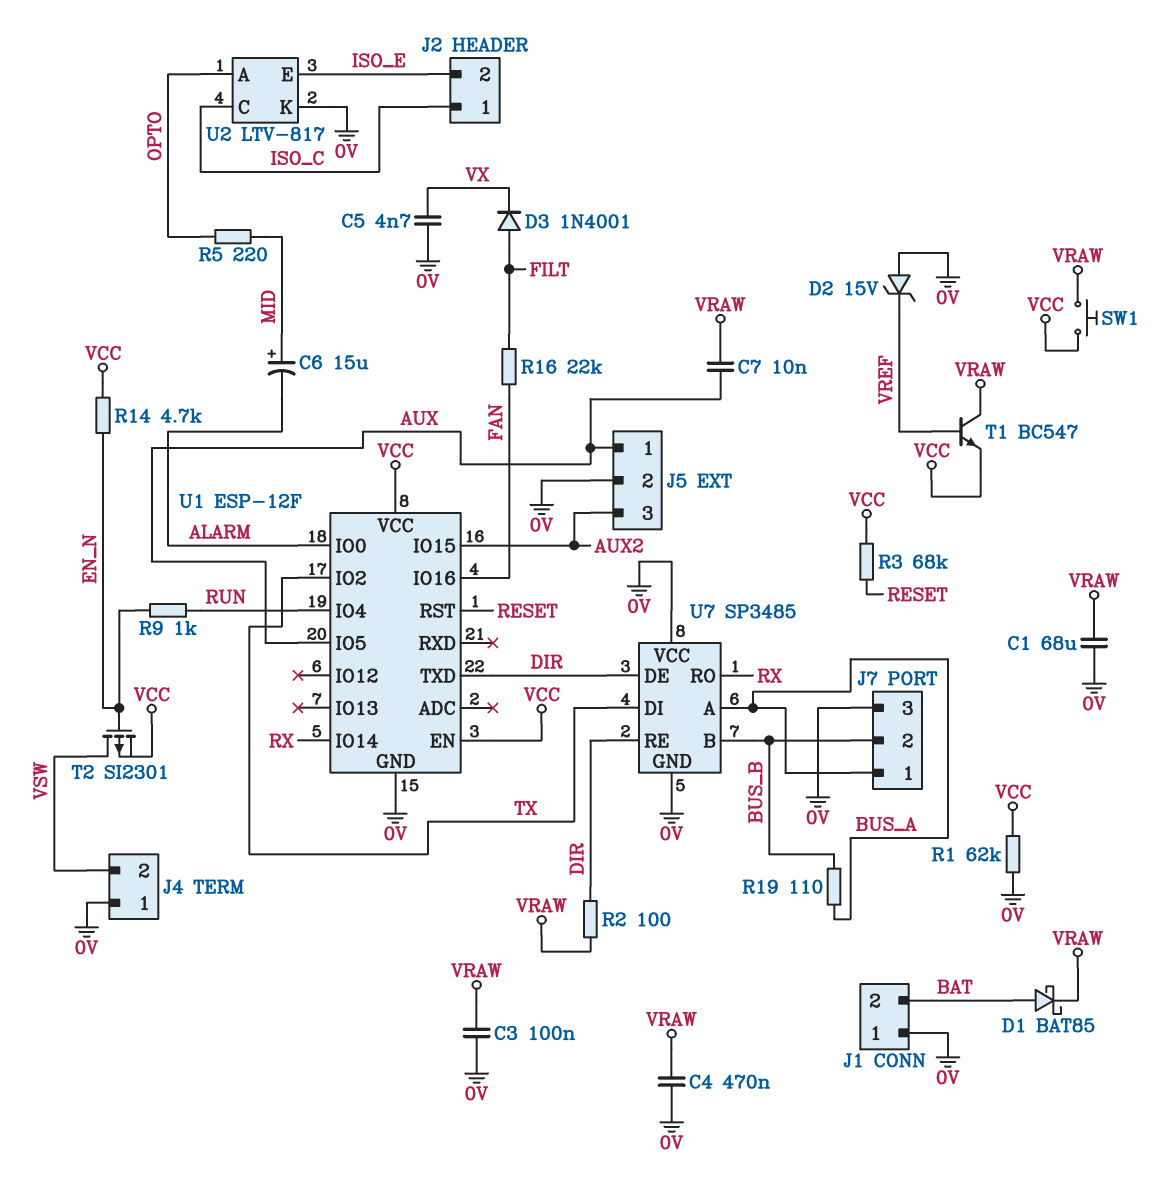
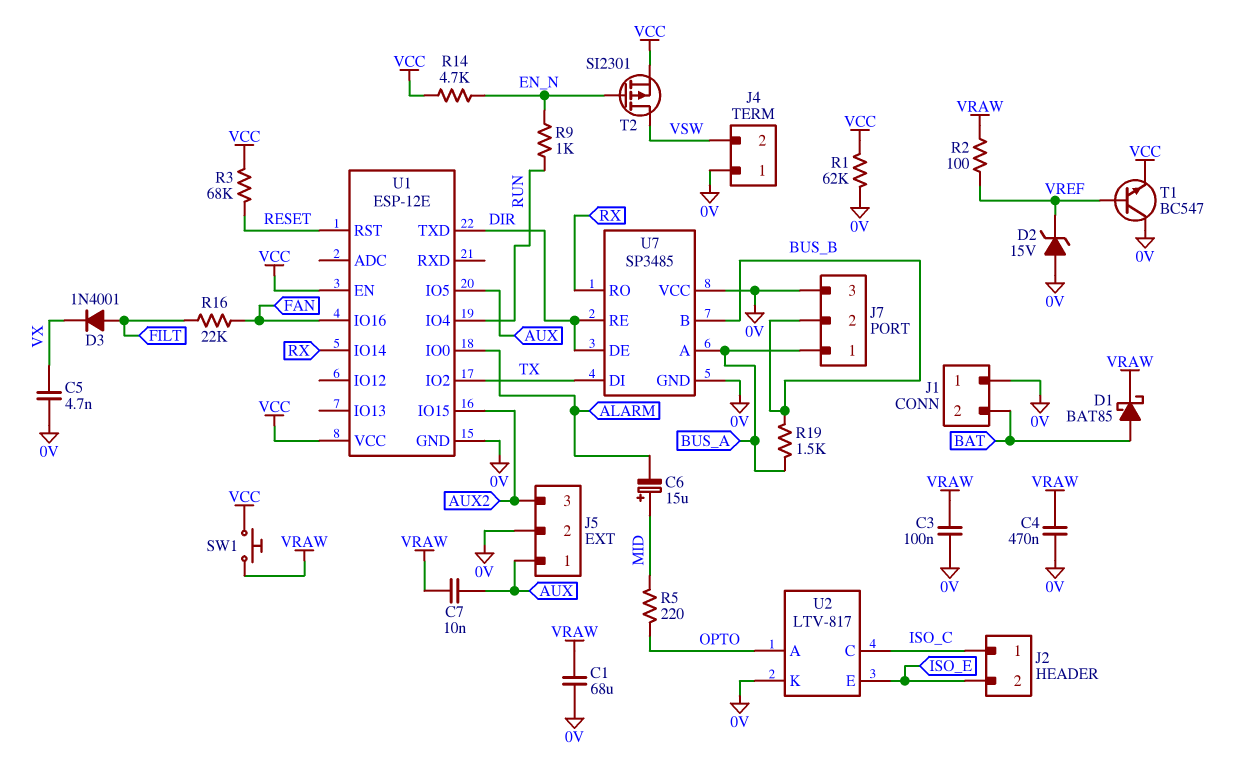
R2: 100 (DIR, VRAW) -> 100 (VRAW, VREF)
R19: 110 (BUS_A, BUS_B) -> 1.5k (BUS_A, BUS_B)
T1: NPN BC547 (B VREF, C VRAW, E VCC) -> NPN BC547 (B VREF, C 0V, E VCC)
U1: ESP-12F -> ESP-12E

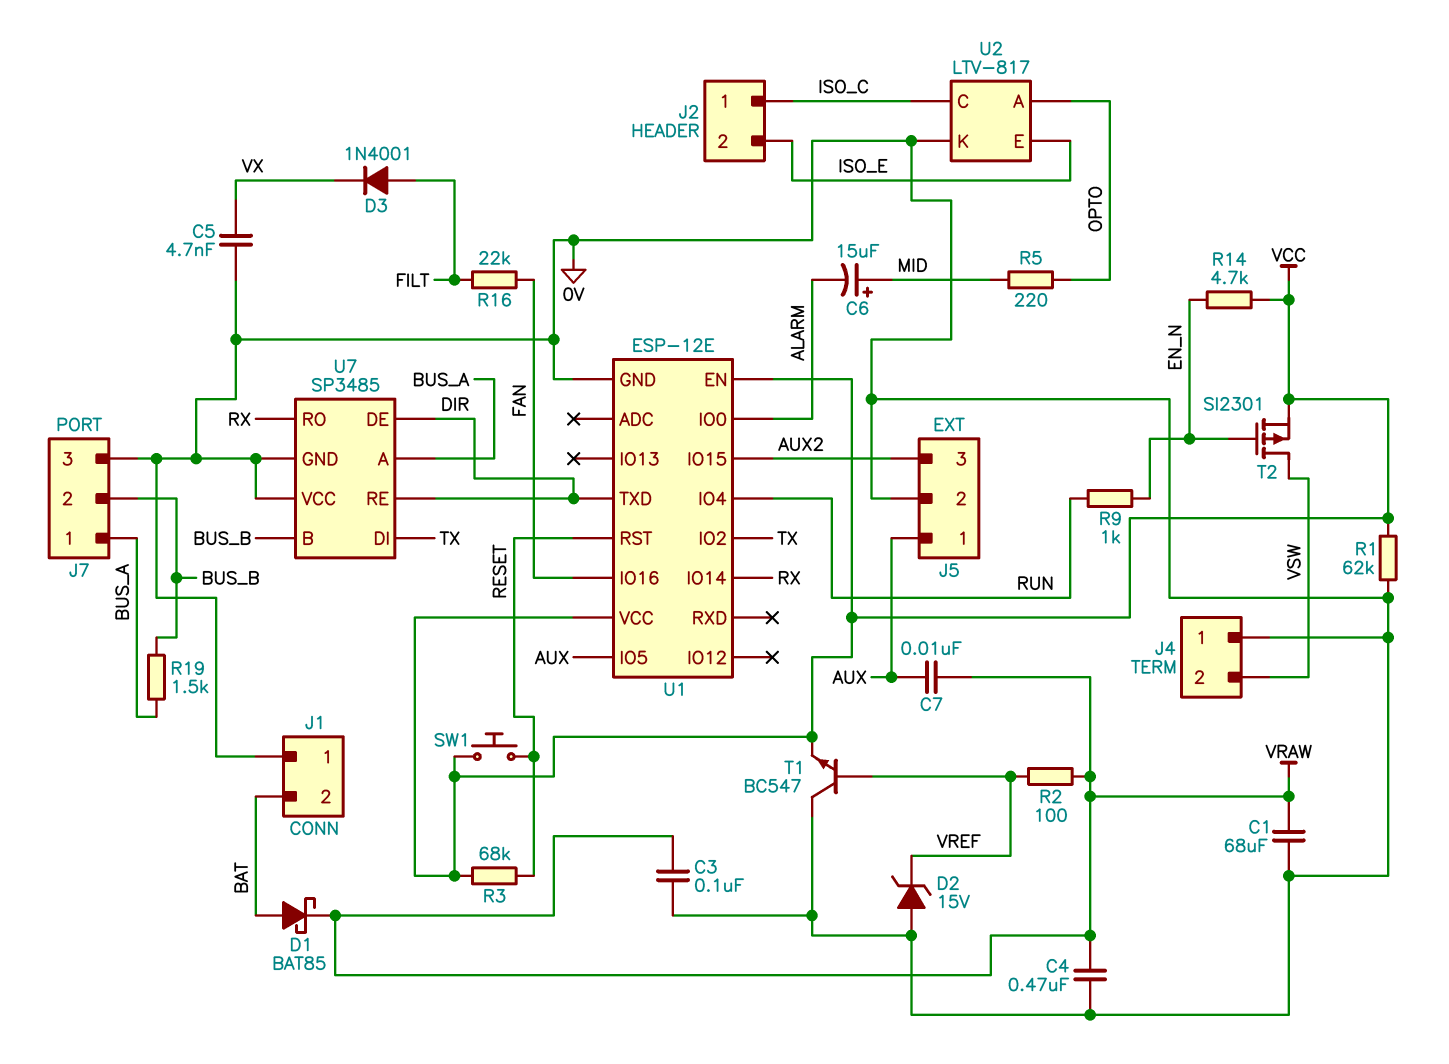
SW1: button (VCC, VRAW) -> button (RESET, VCC)

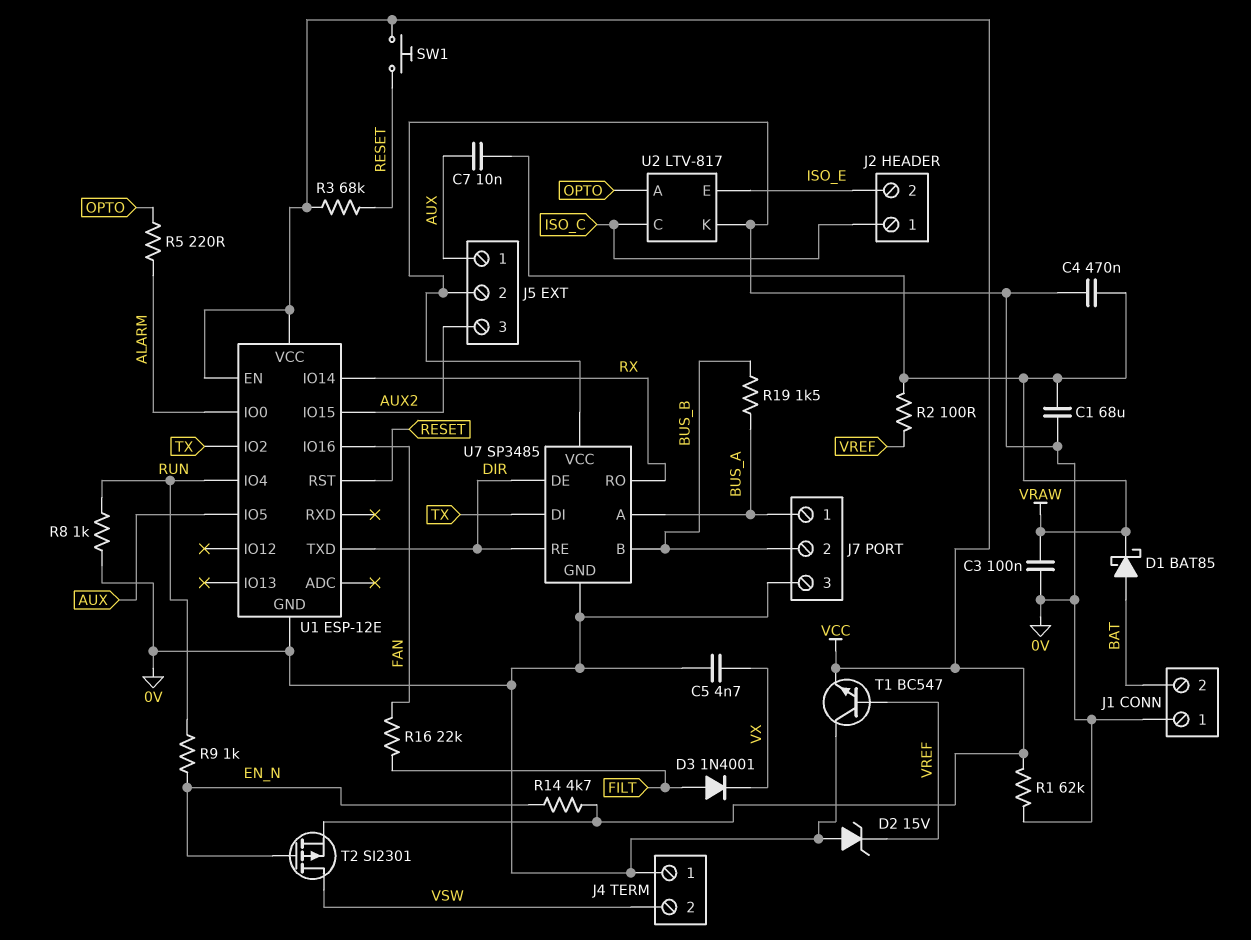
C6: 15uF (plus MID, minus ALARM) -> none
R5: 220 (MID, OPTO) -> 220 (ALARM, OPTO)
R8: none -> 1k (0V, RUN)

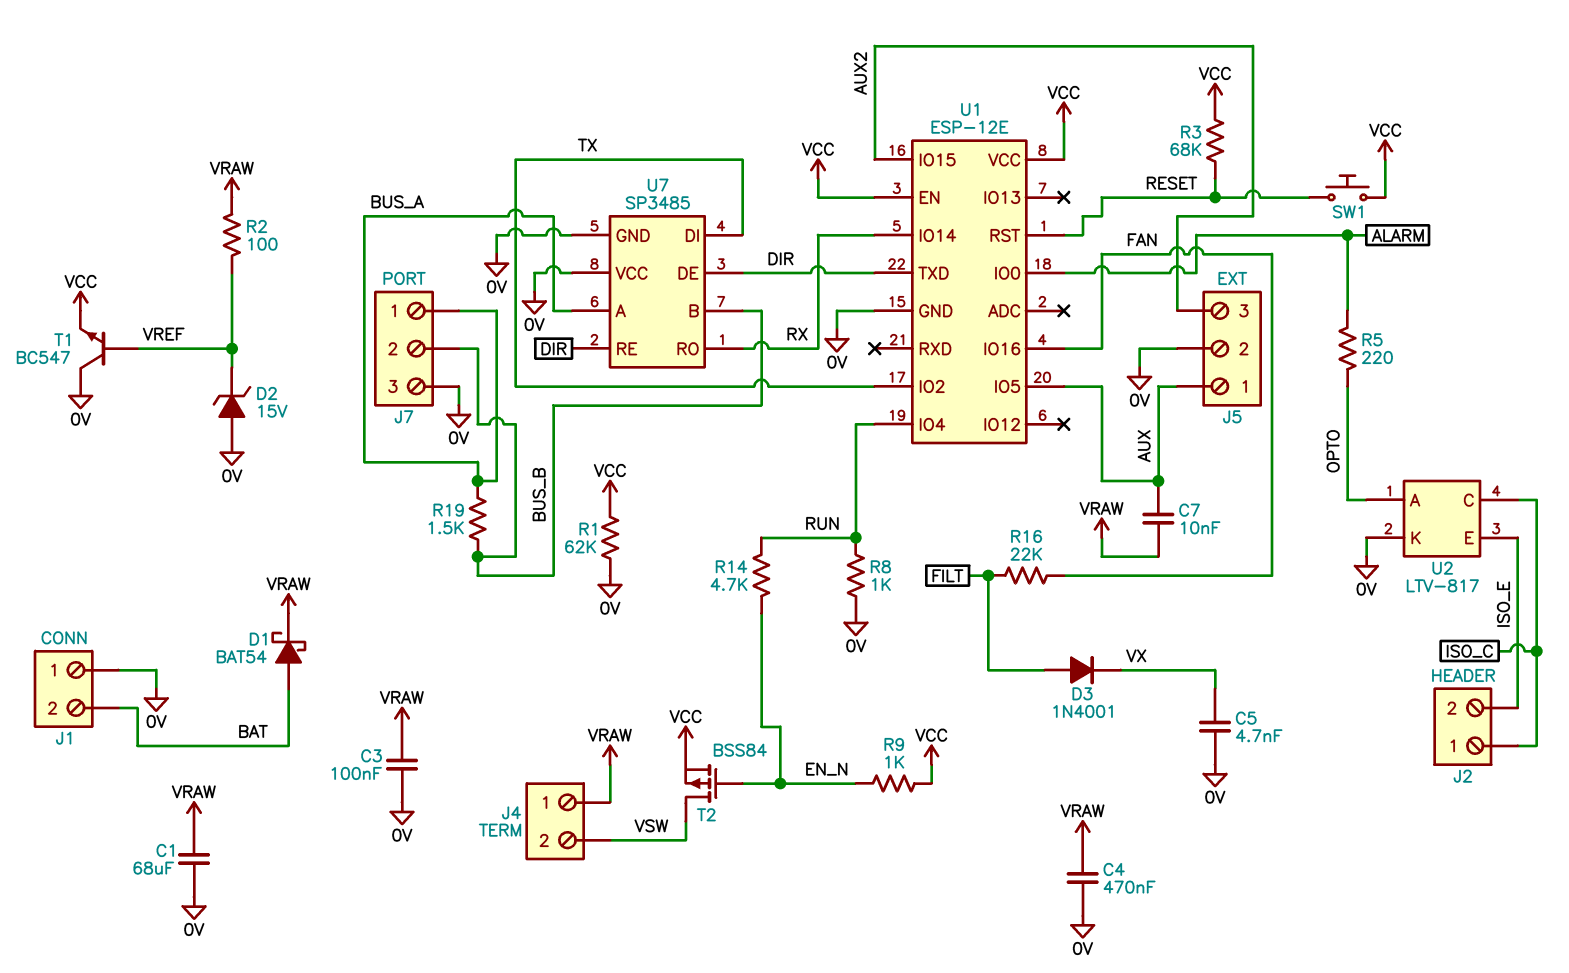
D1: schottky BAT85 (A BAT, K VRAW) -> schottky BAT54 (A BAT, K VRAW)
J4 pin 1: 0V -> VRAW
R9: 1k (EN_N, RUN) -> 1k (EN_N, VCC)
R14: 4.7k (EN_N, VCC) -> 4.7k (EN_N, RUN)
T2: PMOS SI2301 (G EN_N, D VSW, S VCC) -> PMOS BSS84 (G EN_N, D VSW, S VCC)

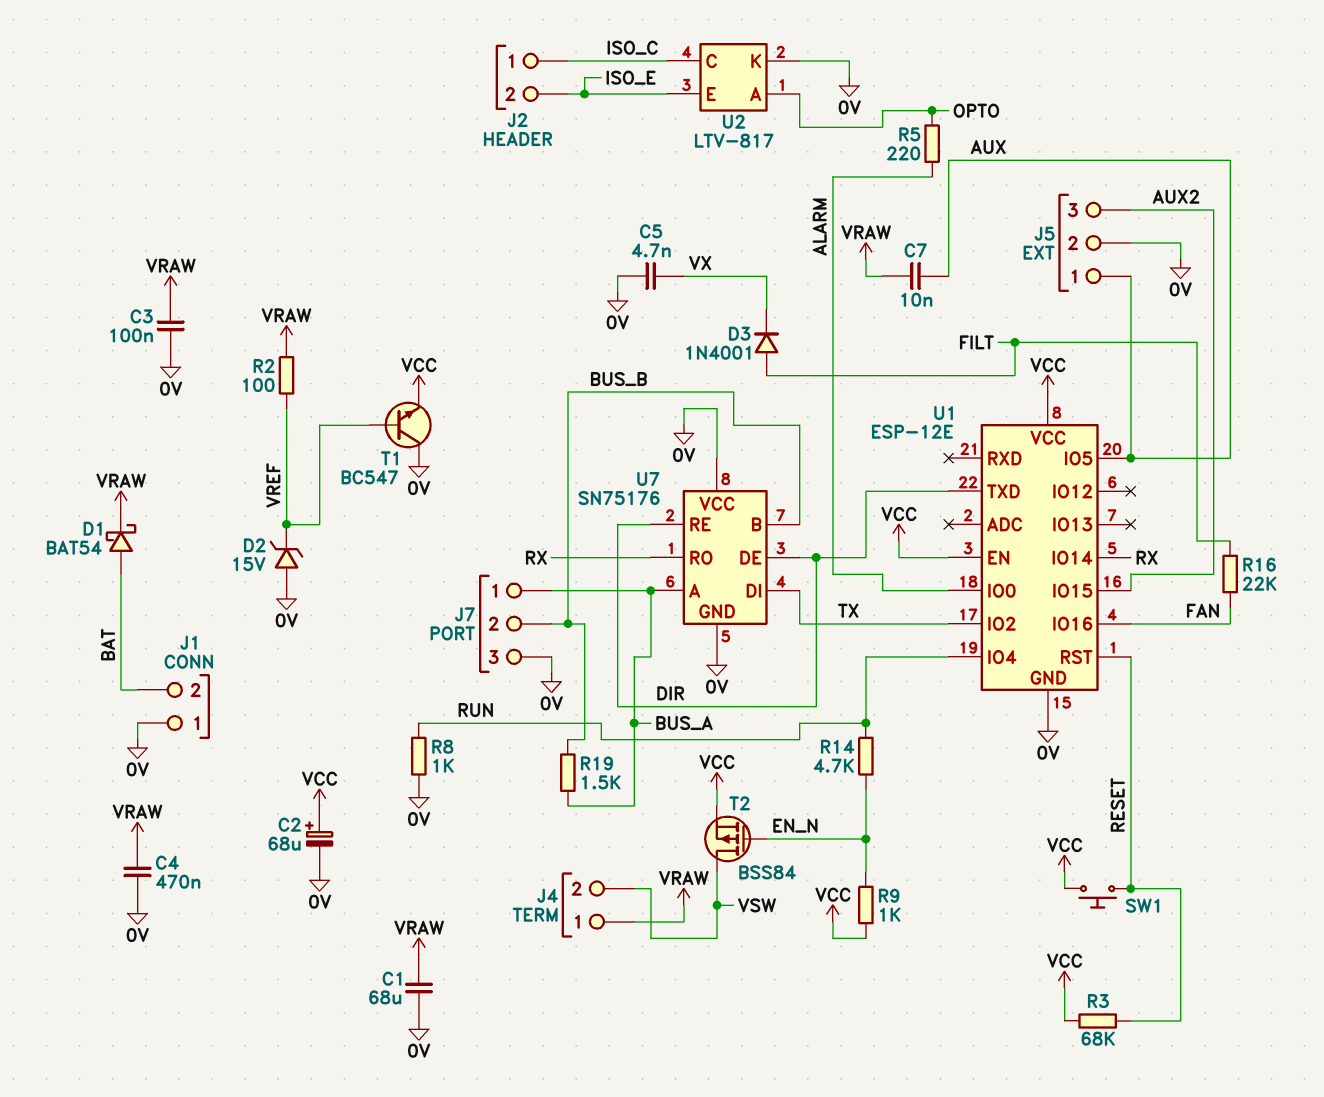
C2: none -> 68uF (plus VCC, minus 0V)
R1: 62k (0V, VCC) -> none
U7: SP3485 -> SN75176

